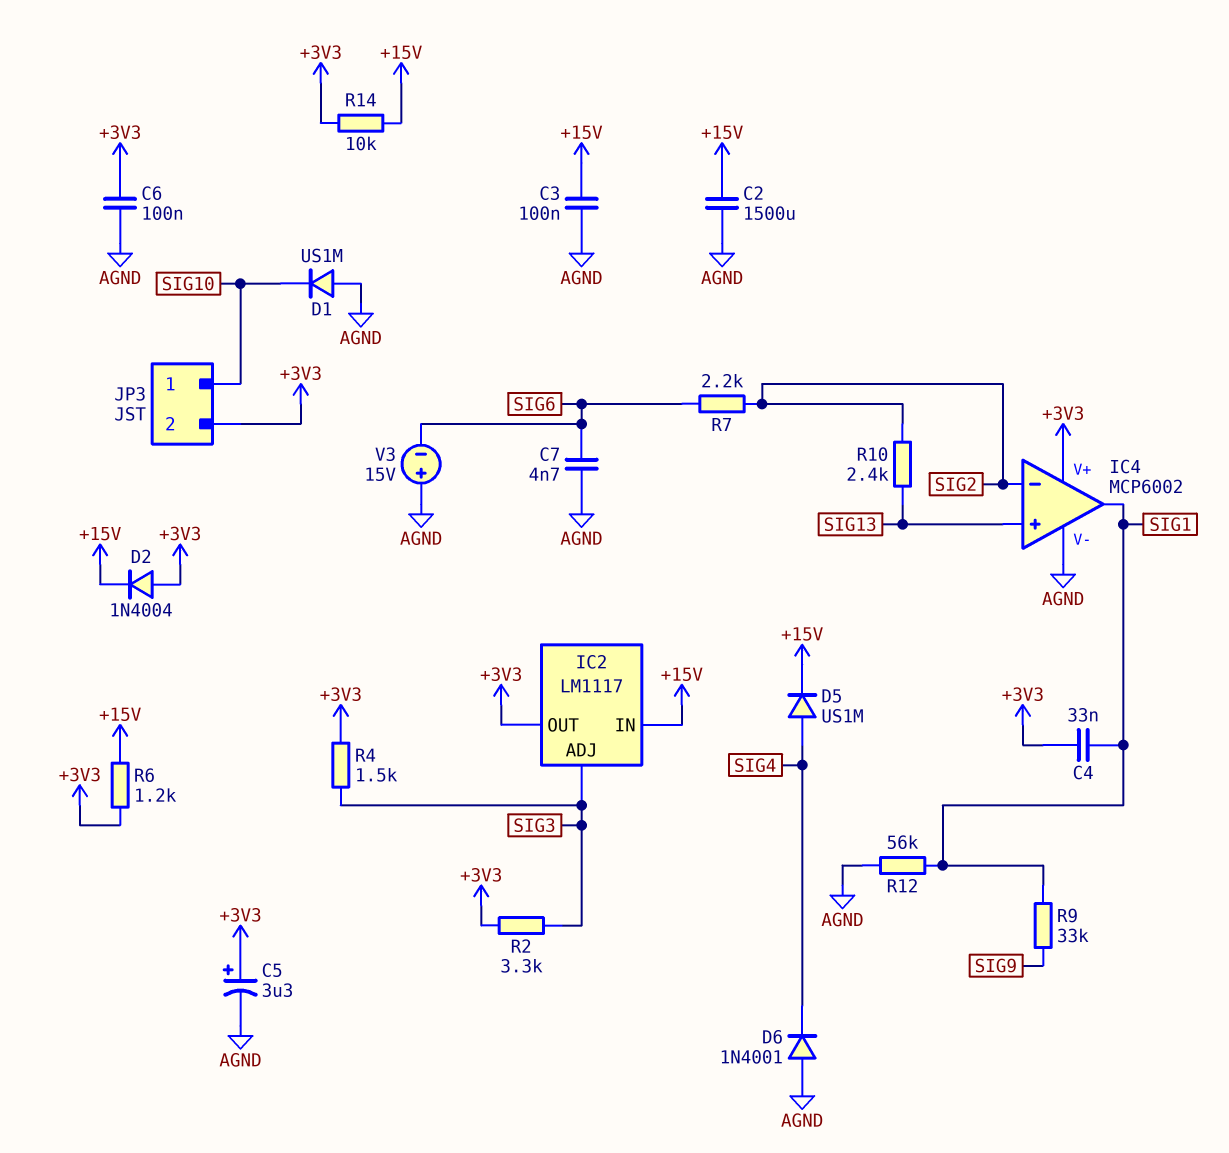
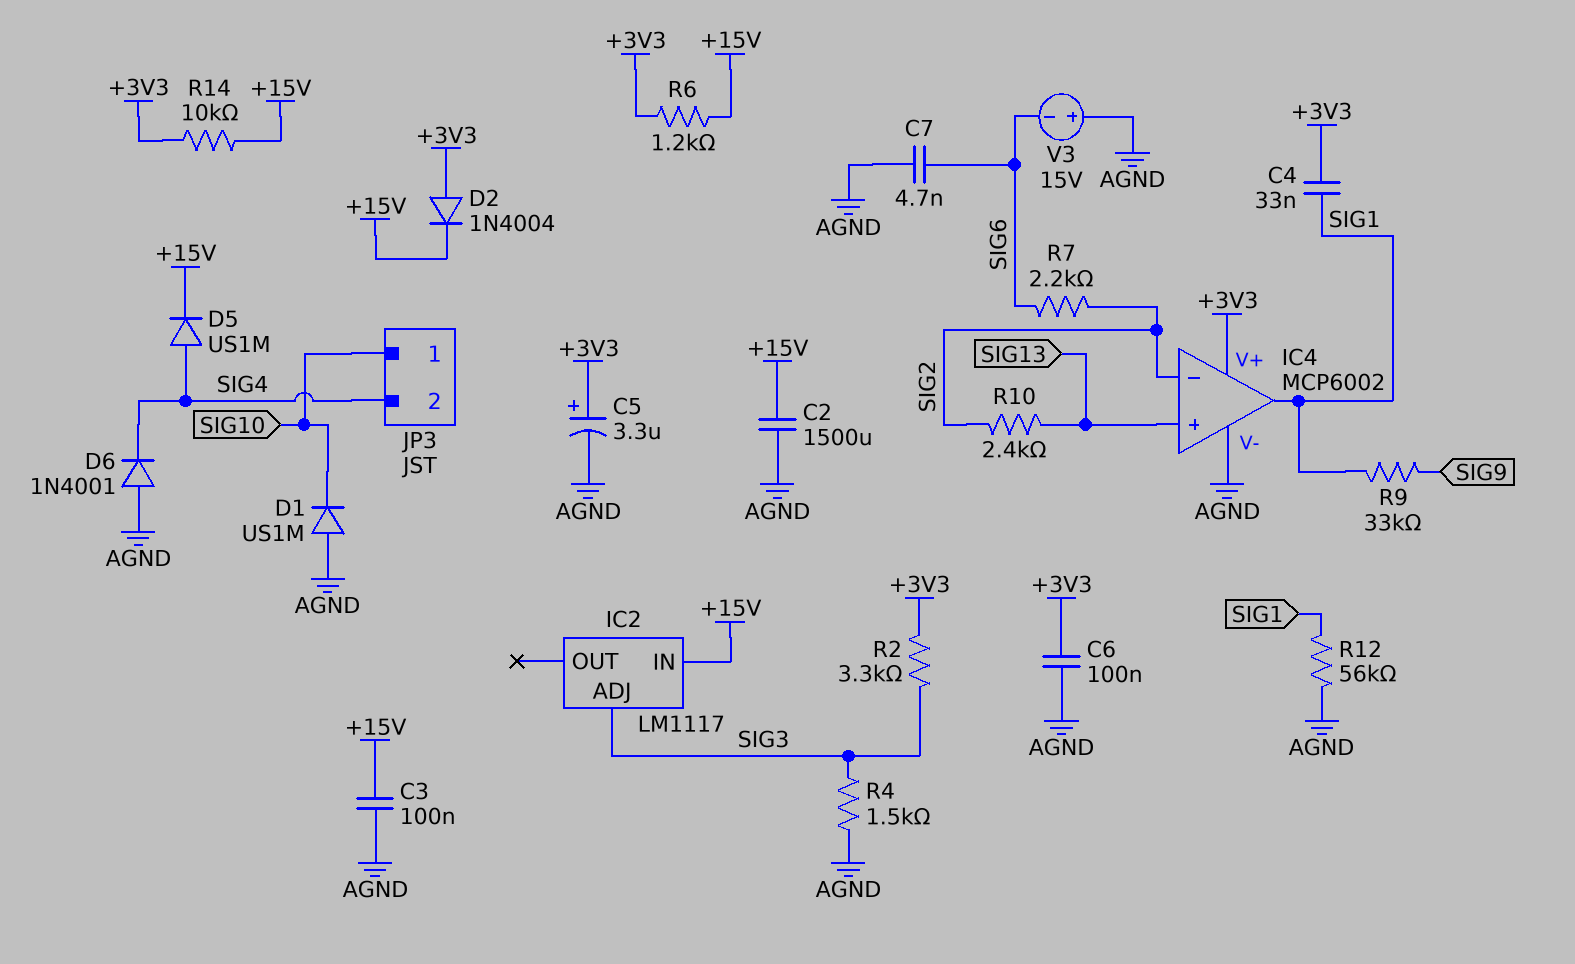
IC2 pin OUT: +3V3 -> none
JP3 pin 2: +3V3 -> SIG4
R4: 1.5k (+3V3, SIG3) -> 1.5k (AGND, SIG3)

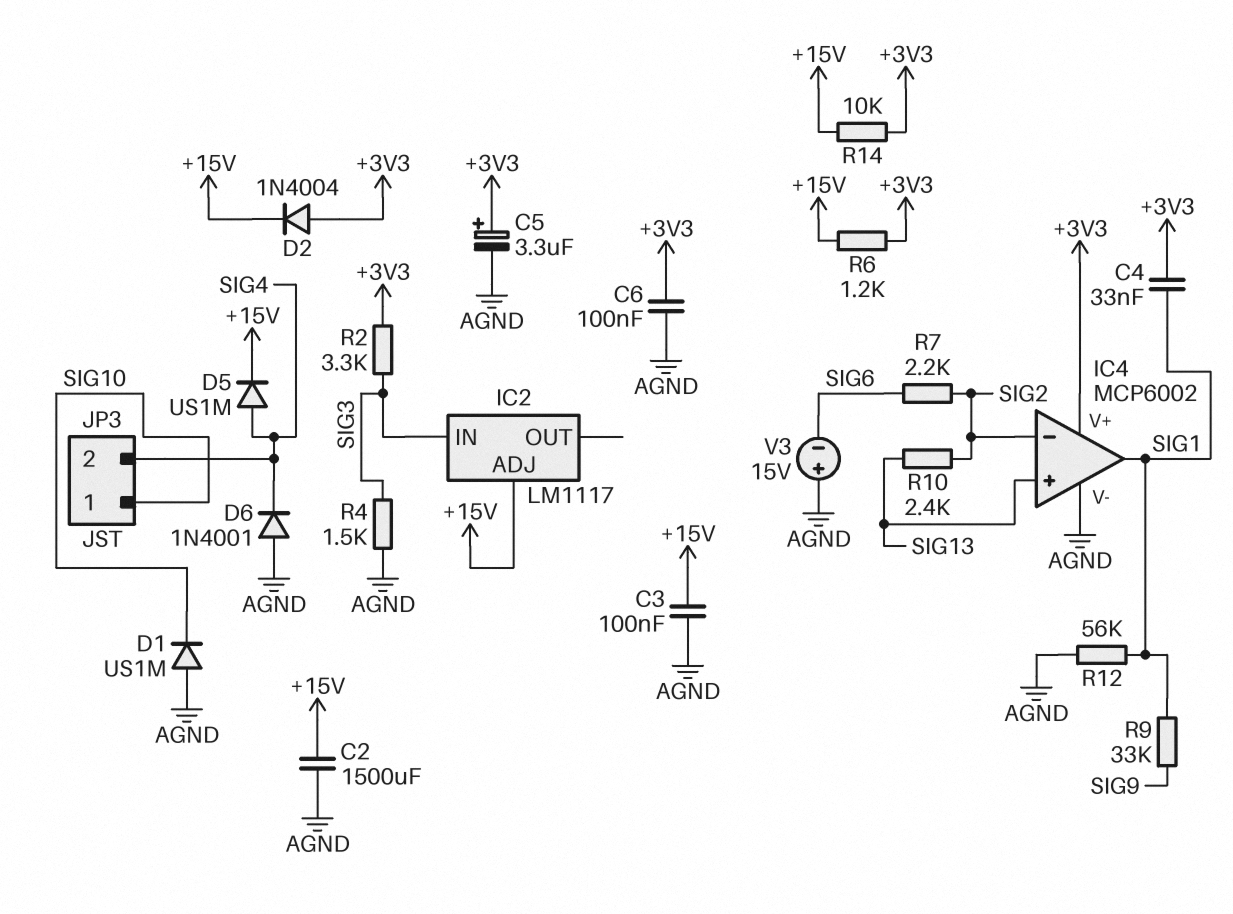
C7: 4.7nF (AGND, SIG6) -> none
IC2 pin ADJ: SIG3 -> +15V
IC2 pin IN: +15V -> SIG3

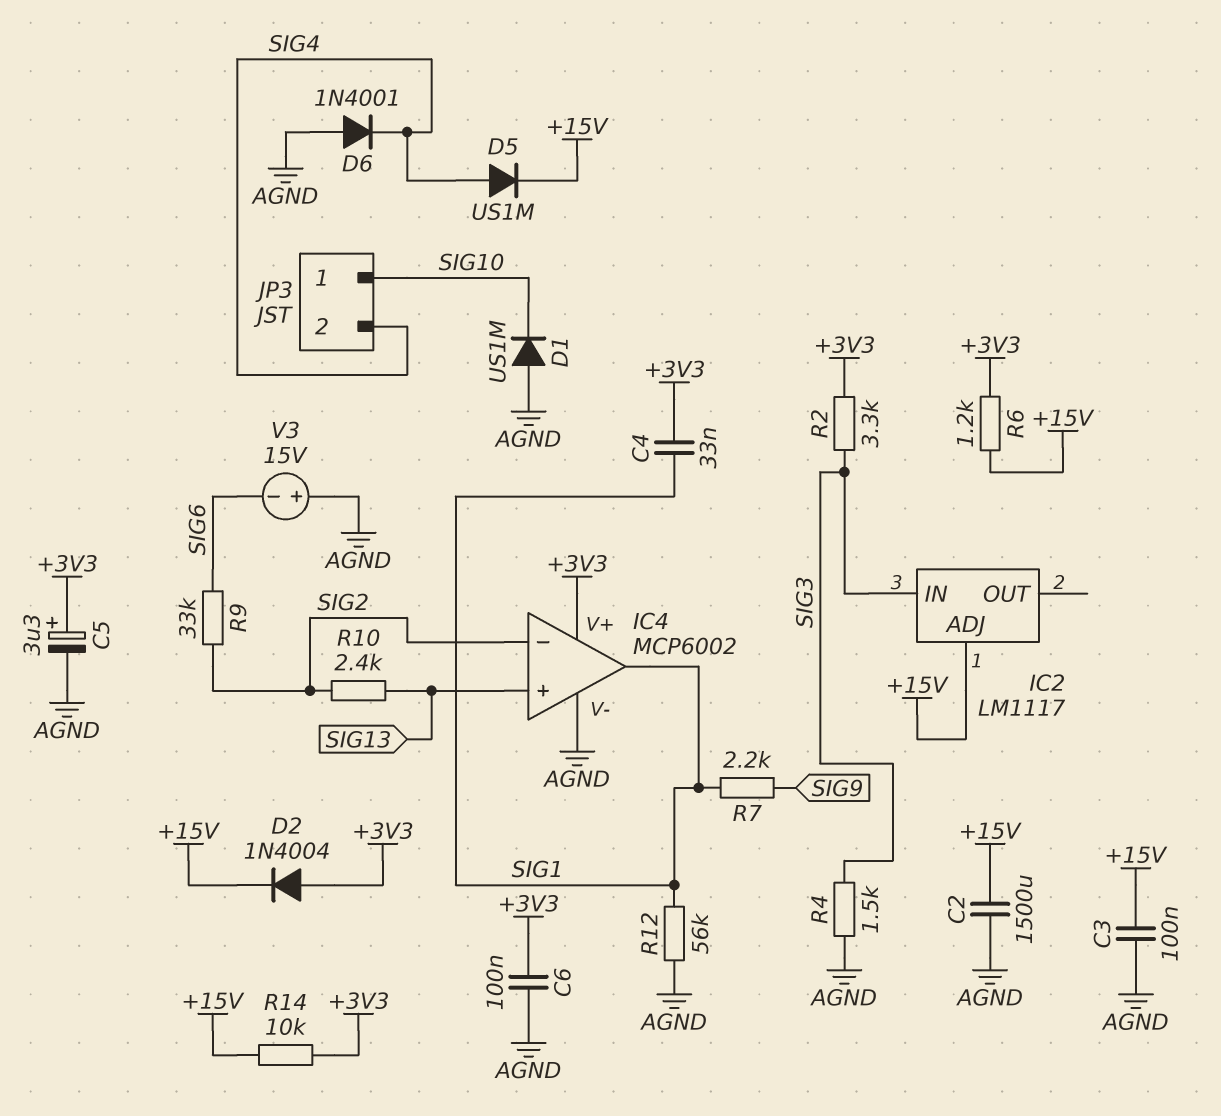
R7: 2.2k (SIG2, SIG6) -> 2.2k (SIG1, SIG9)
R9: 33k (SIG1, SIG9) -> 33k (SIG2, SIG6)

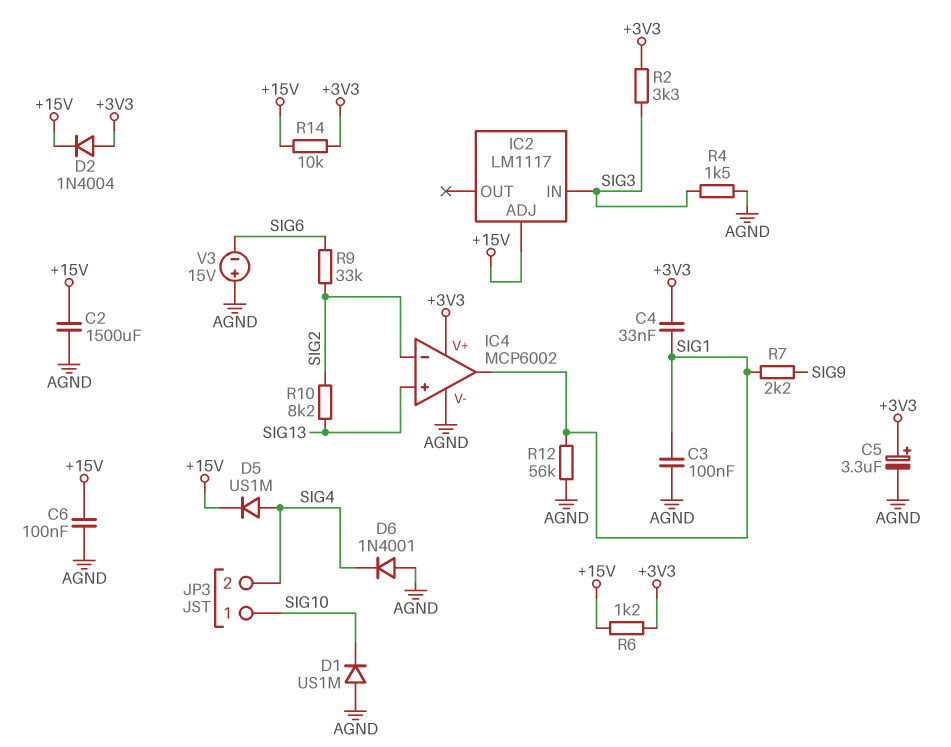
C3: 100nF (+15V, AGND) -> 100nF (AGND, SIG1)
C6: 100nF (+3V3, AGND) -> 100nF (+15V, AGND)
R10: 2.4k (SIG2, SIG13) -> 8.2k (SIG2, SIG13)

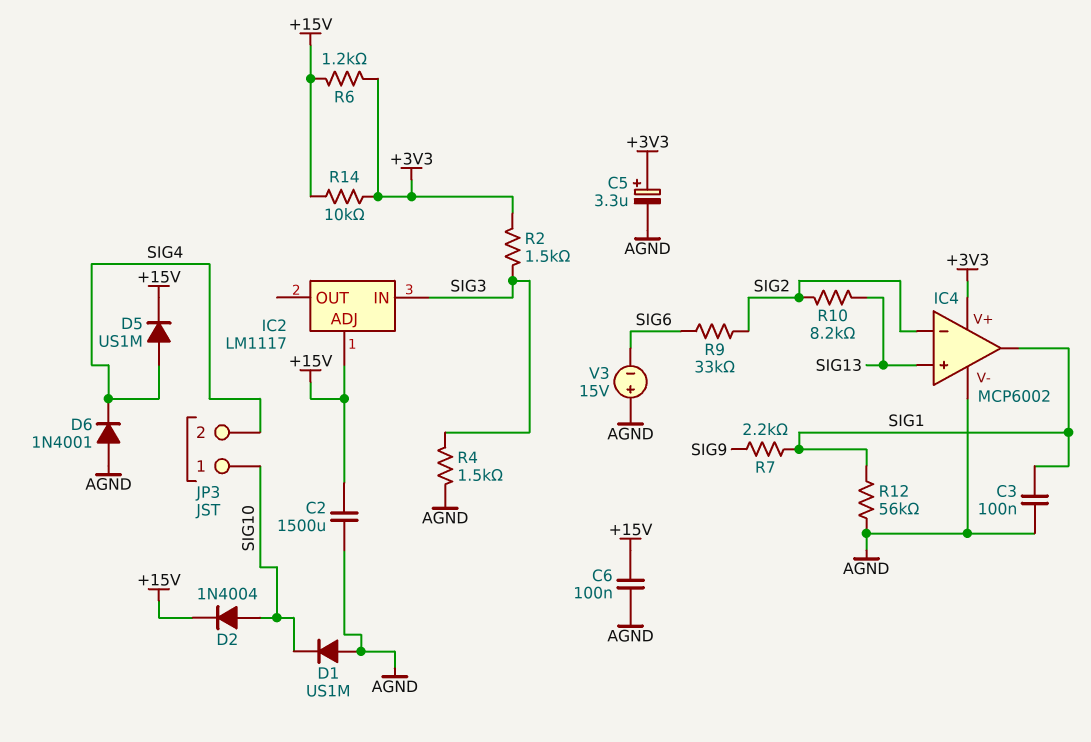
C4: 33nF (+3V3, SIG1) -> none
D2: diode 1N4004 (A +3V3, K +15V) -> diode 1N4004 (A SIG10, K +15V)
R2: 3.3k (+3V3, SIG3) -> 1.5k (+3V3, SIG3)

